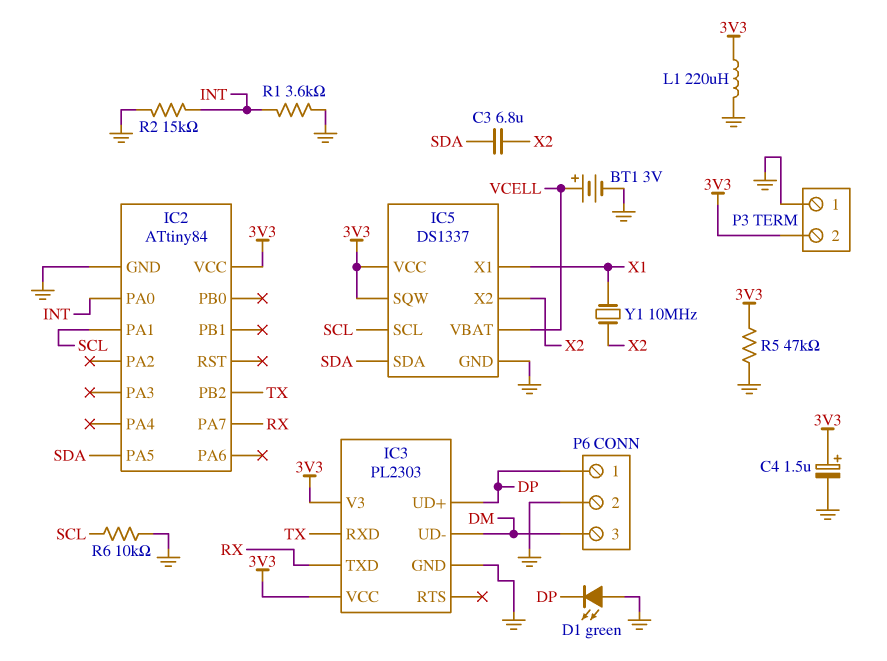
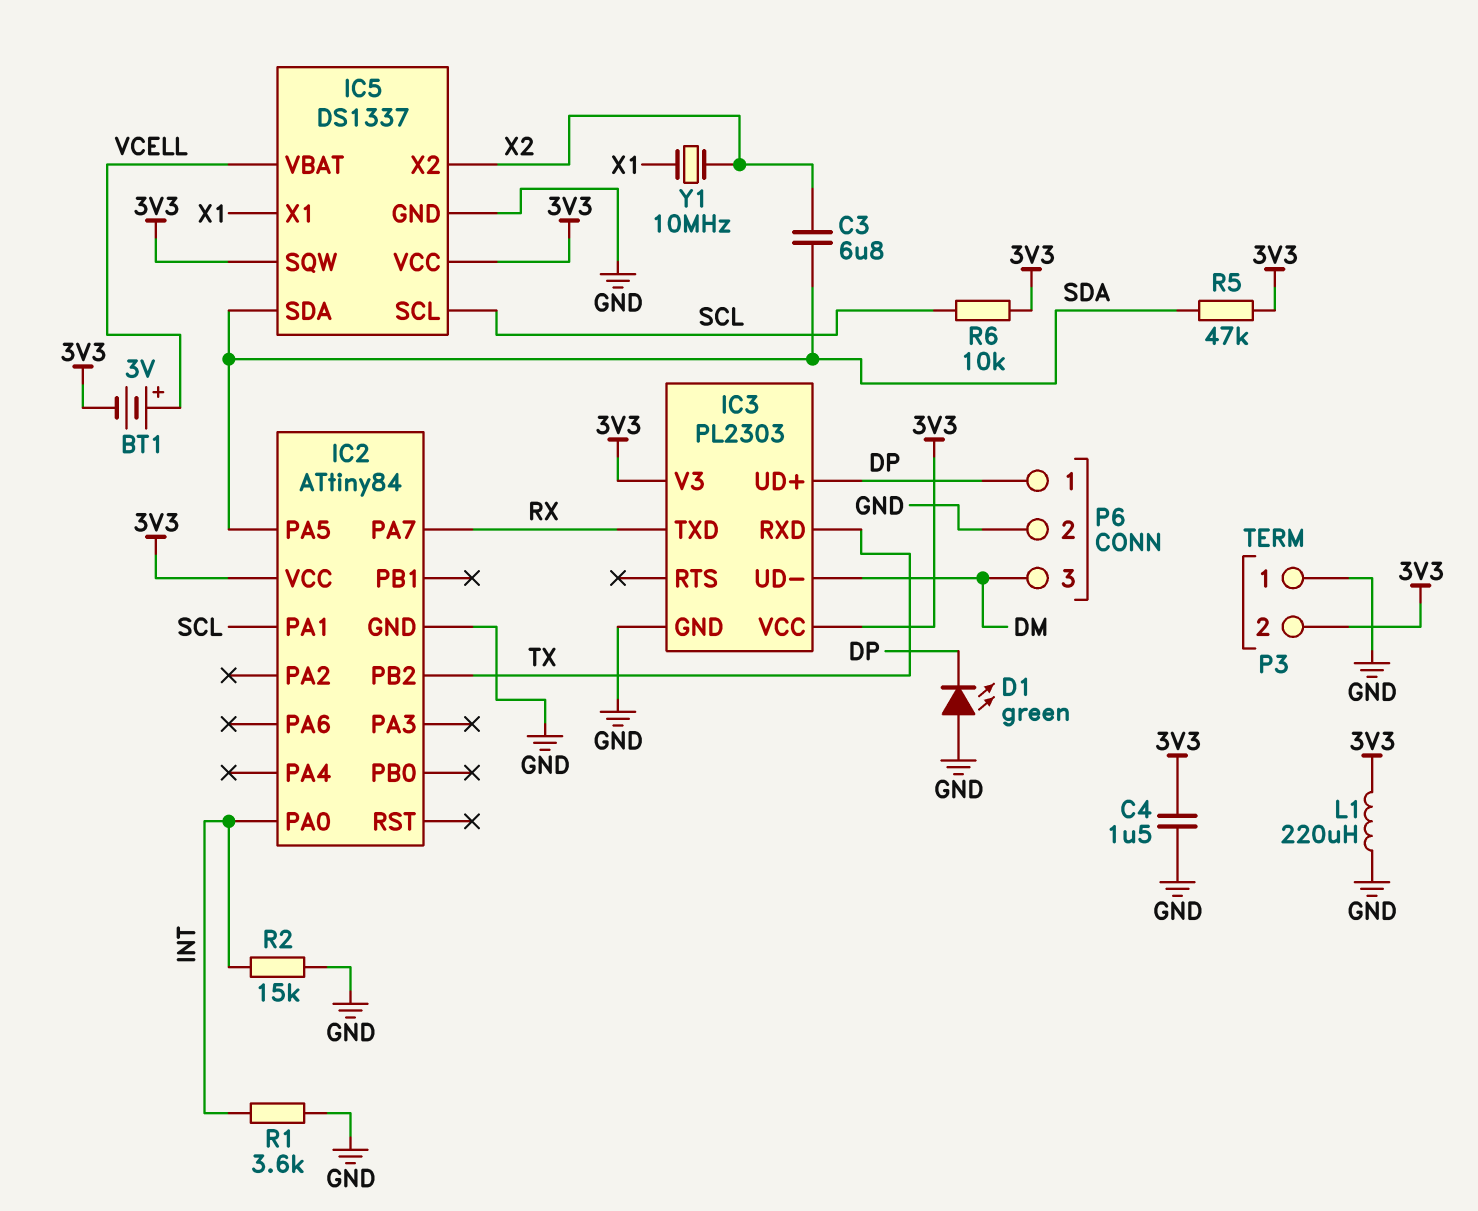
BT1: 3V (plus VCELL, minus GND) -> 3V (plus VCELL, minus 3V3)
C4: 1.5uF (plus 3V3, minus GND) -> 1.5uF (3V3, GND)
R5: 47k (3V3, GND) -> 47k (3V3, SDA)
R6: 10k (GND, SCL) -> 10k (3V3, SCL)

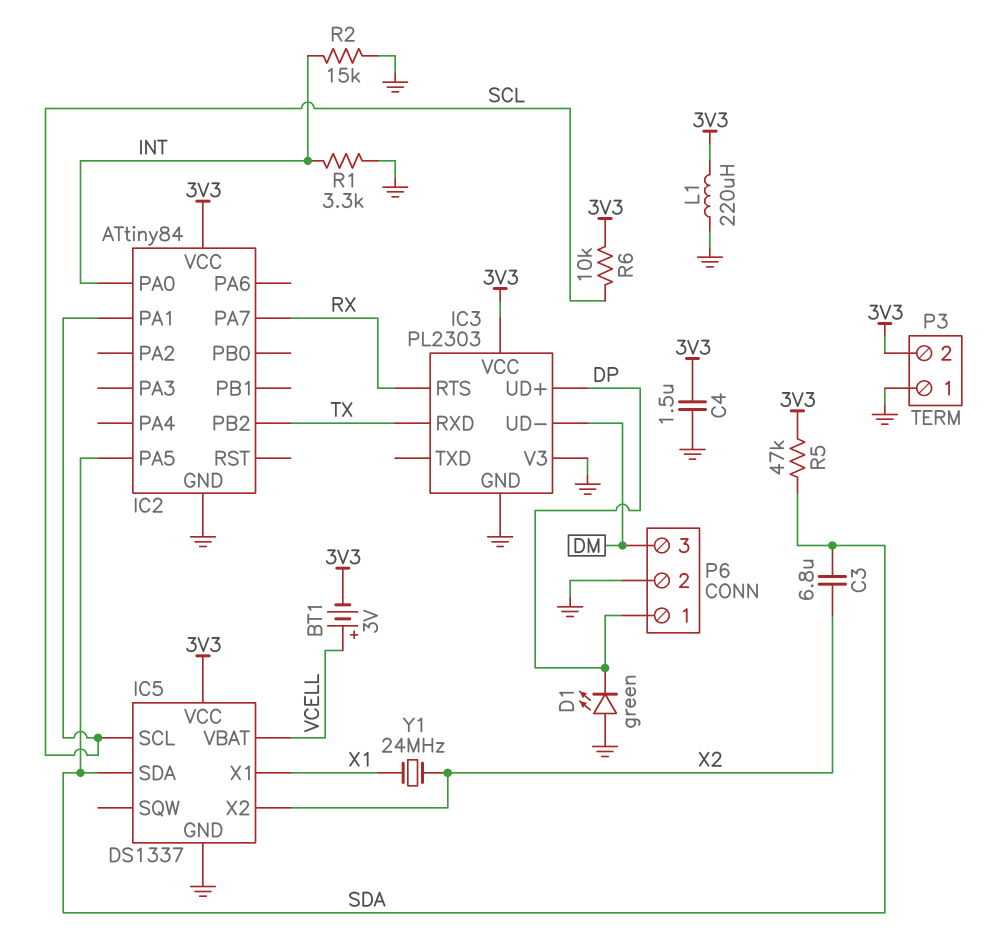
IC3 pin RTS: none -> RX
IC3 pin TXD: RX -> none
IC3 pin V3: 3V3 -> GND
IC5 pin SQW: 3V3 -> none
R1: 3.6k (GND, INT) -> 3.3k (GND, INT)
Y1: 10MHz (X1, X2) -> 24MHz (X1, X2)

